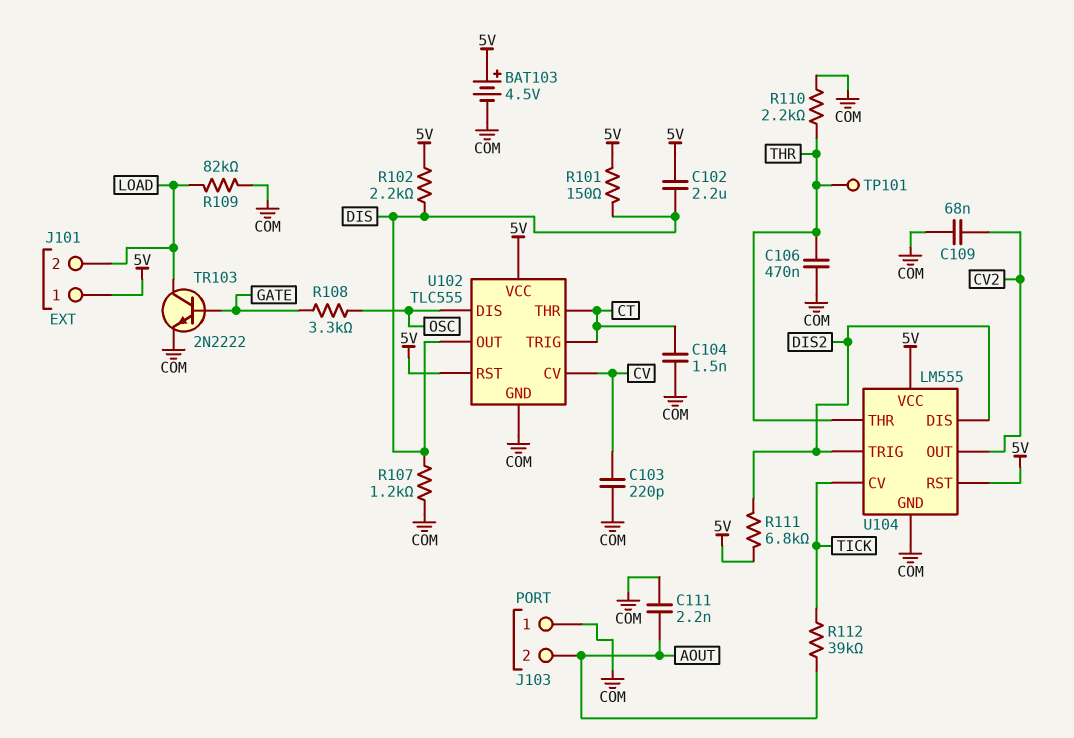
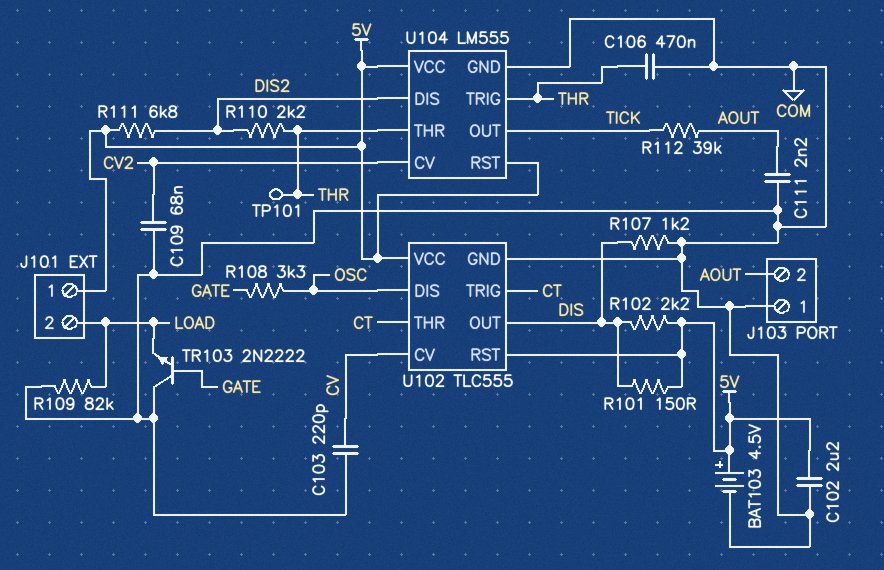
C102: 2.2uF (5V, DIS) -> 2.2uF (5V, COM)
C104: 1.5nF (COM, CT) -> none
R110: 2.2k (COM, THR) -> 2.2k (DIS2, THR)
TR103: NPN 2N2222 (B GATE, C LOAD, E COM) -> NPN 2N2222 (B GATE, C COM, E LOAD)
U104 pin CV: TICK -> CV2
U104 pin OUT: CV2 -> TICK
U104 pin TRIG: DIS2 -> THR

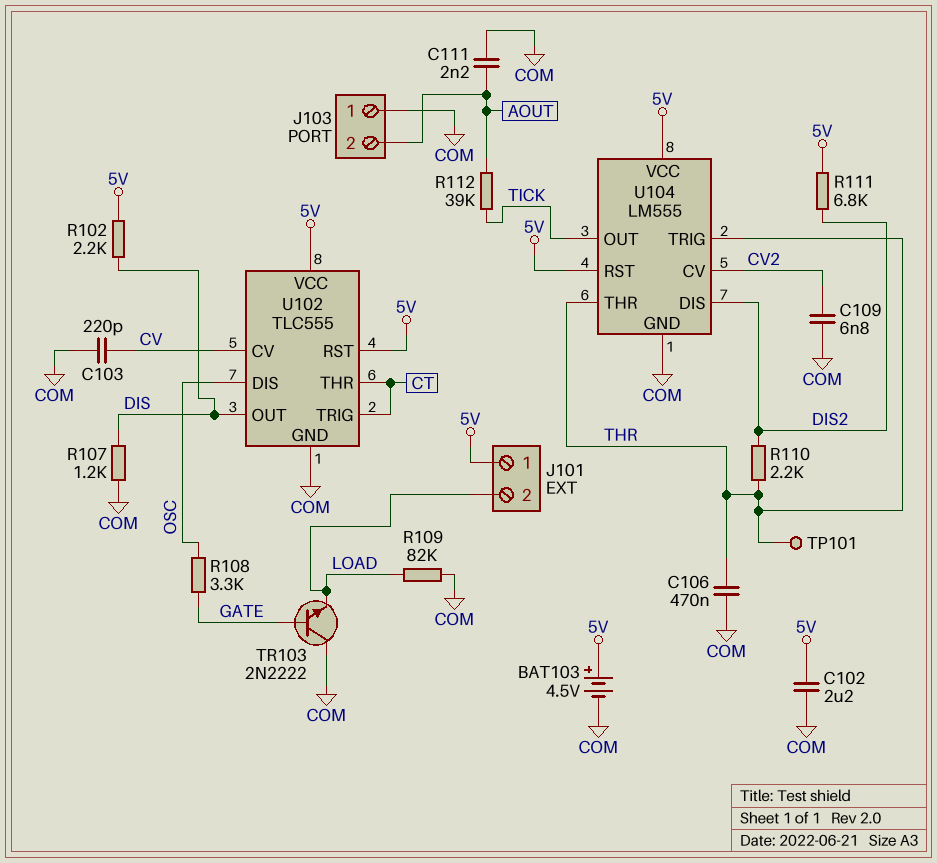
C109: 68nF (COM, CV2) -> 6.8nF (COM, CV2)
R101: 150 (5V, DIS) -> none

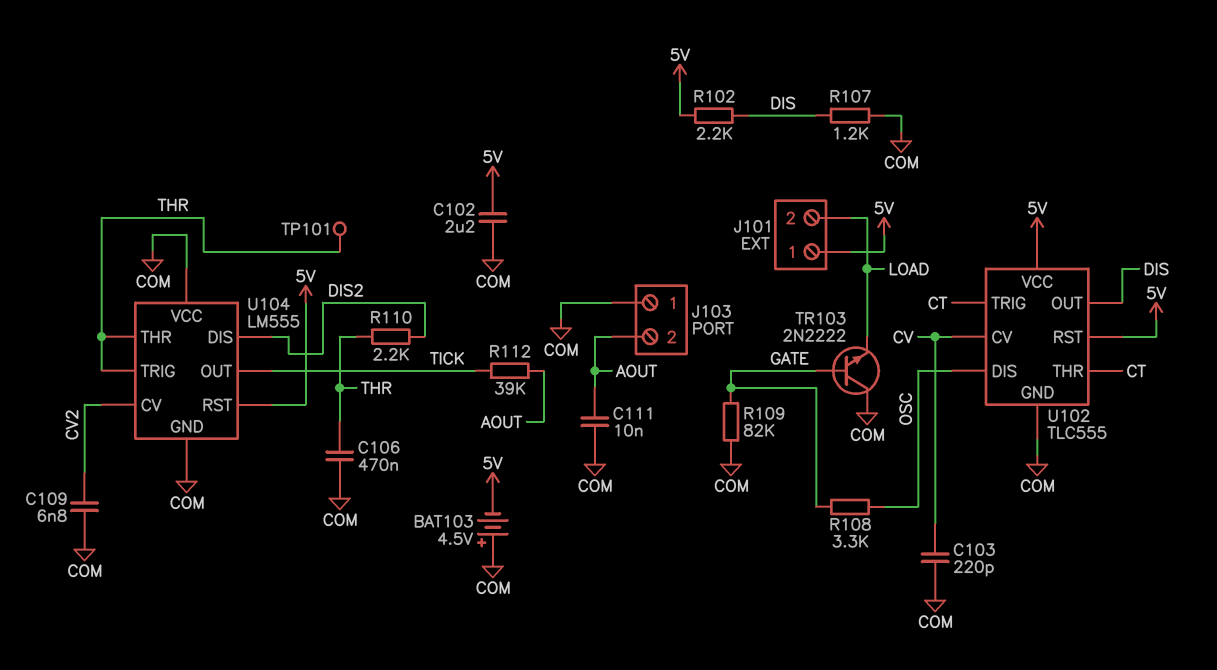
BAT103: 4.5V (plus 5V, minus COM) -> 4.5V (plus COM, minus 5V)
C111: 2.2nF (AOUT, COM) -> 10nF (AOUT, COM)
R109: 82k (COM, LOAD) -> 82k (COM, GATE)
R111: 6.8k (5V, DIS2) -> none
U104 pin VCC: 5V -> COM

